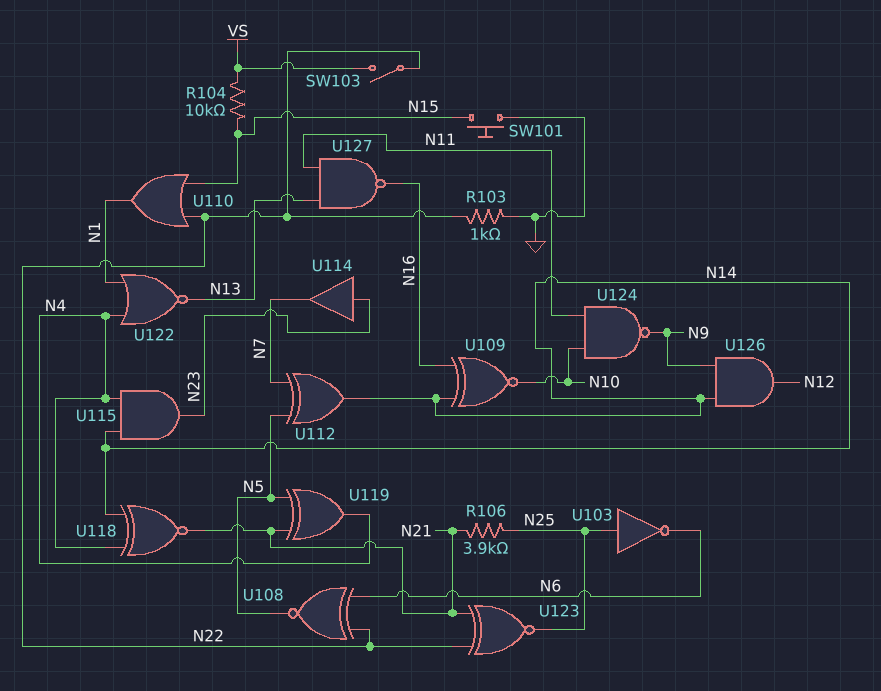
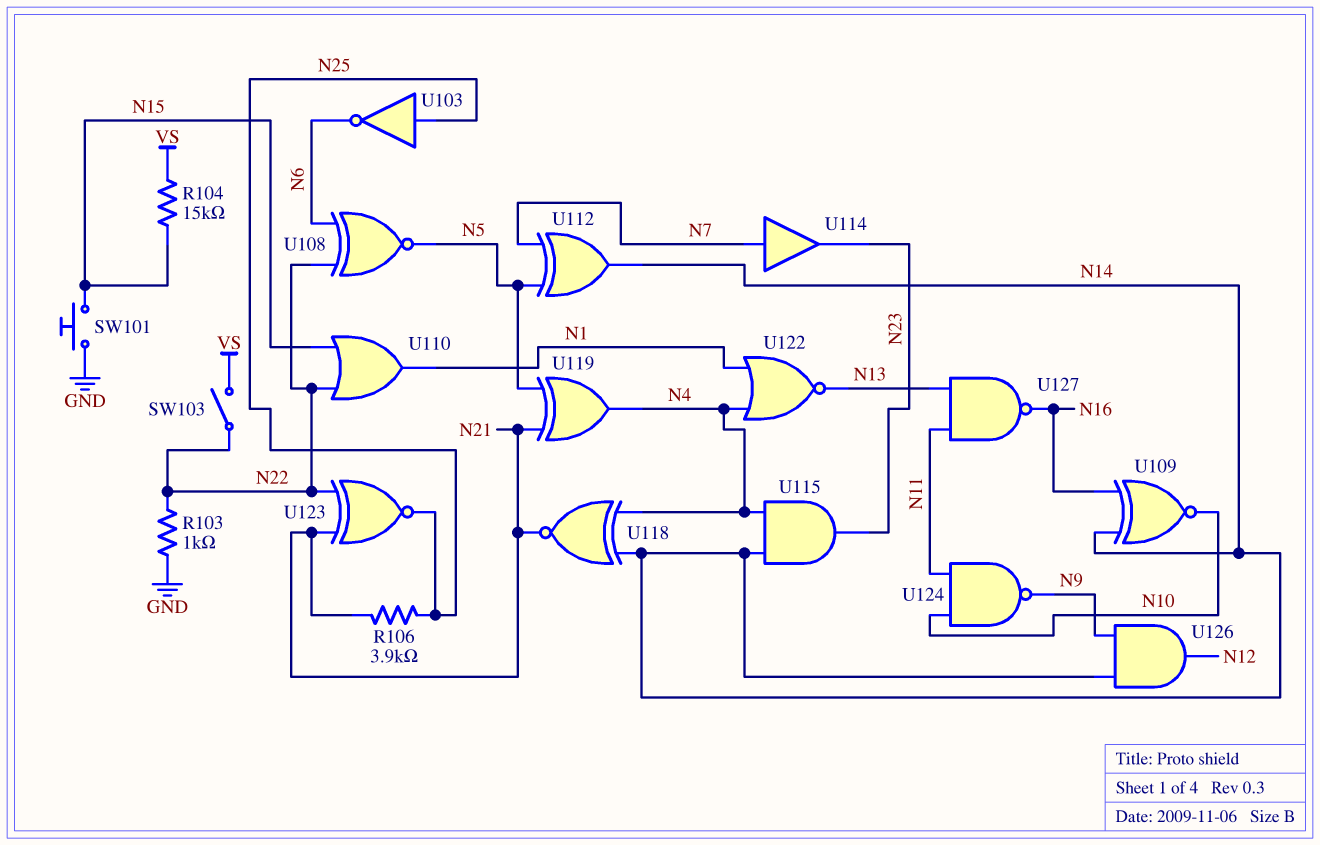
R104: 10k (N15, VS) -> 15k (N15, VS)
U114: buffer (in N23, out N7) -> buffer (in N7, out N23)

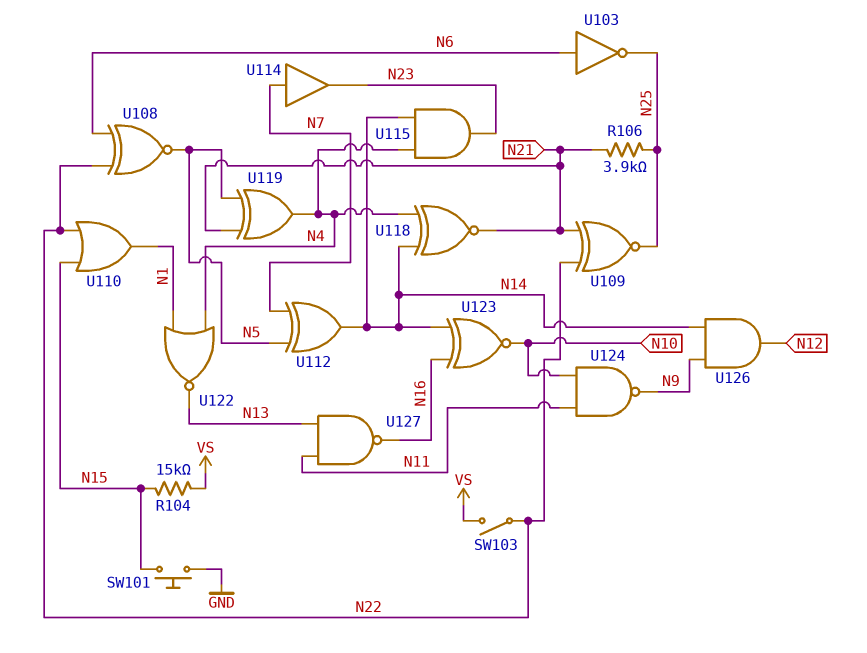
R103: 1k (GND, N22) -> none
U103: NOT (in N25, out N6) -> NOT (in N6, out N25)
U109: XNOR (in N14, in N16, out N10) -> XNOR (in N21, in N22, out N25)
U123: XNOR (in N21, in N22, out N25) -> XNOR (in N14, in N16, out N10)

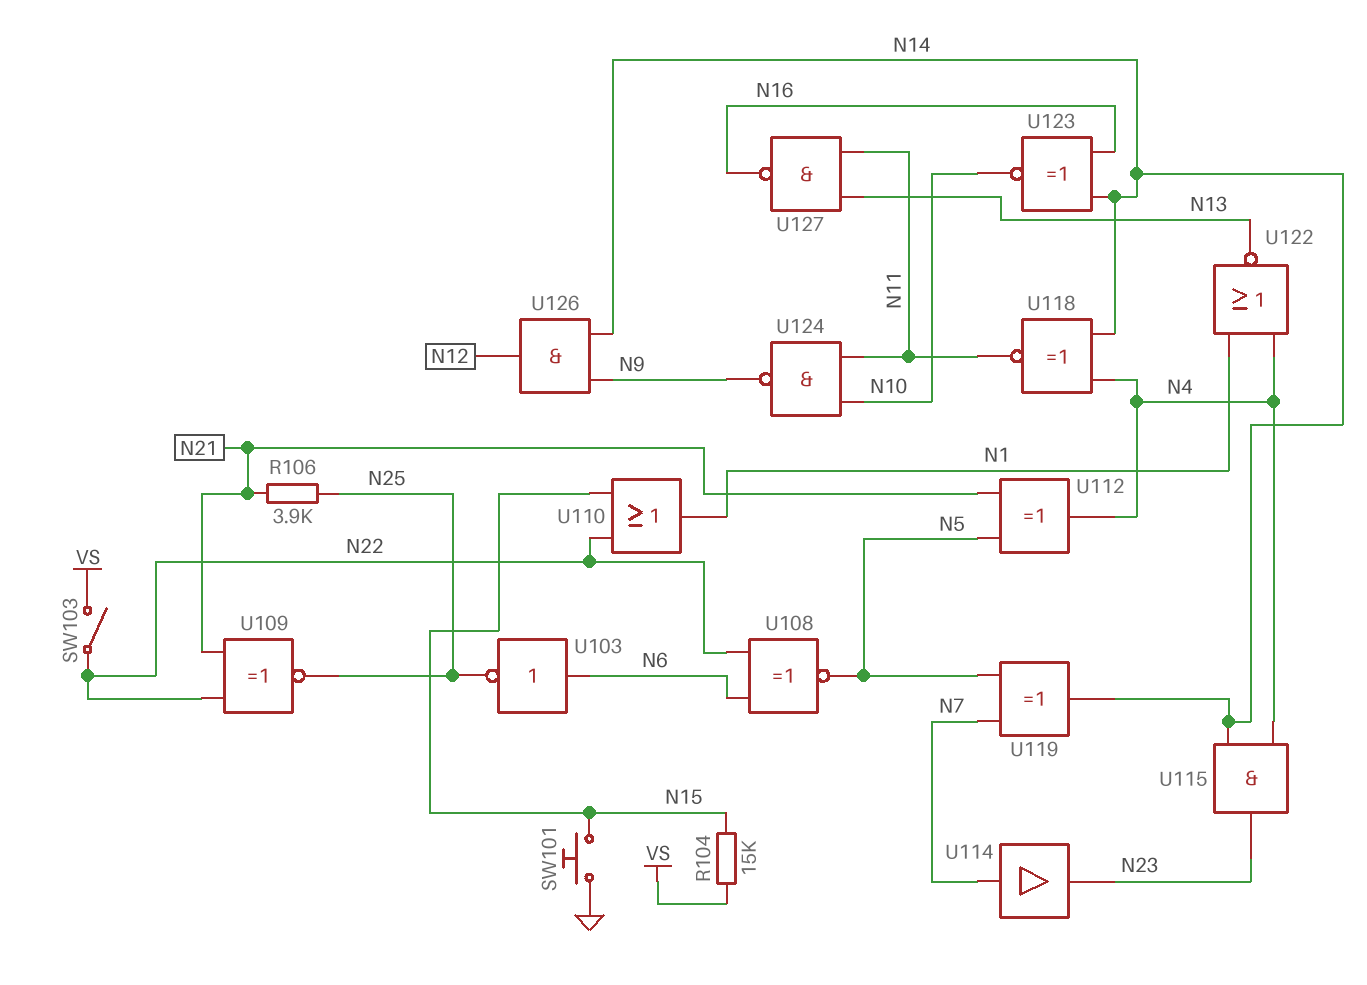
U112: XOR (in N5, in N7, out N14) -> XOR (in N5, in N21, out N4)
U118: XNOR (in N4, in N14, out N21) -> XNOR (in N4, in N14, out N11)
U119: XOR (in N5, in N21, out N4) -> XOR (in N5, in N7, out N14)

